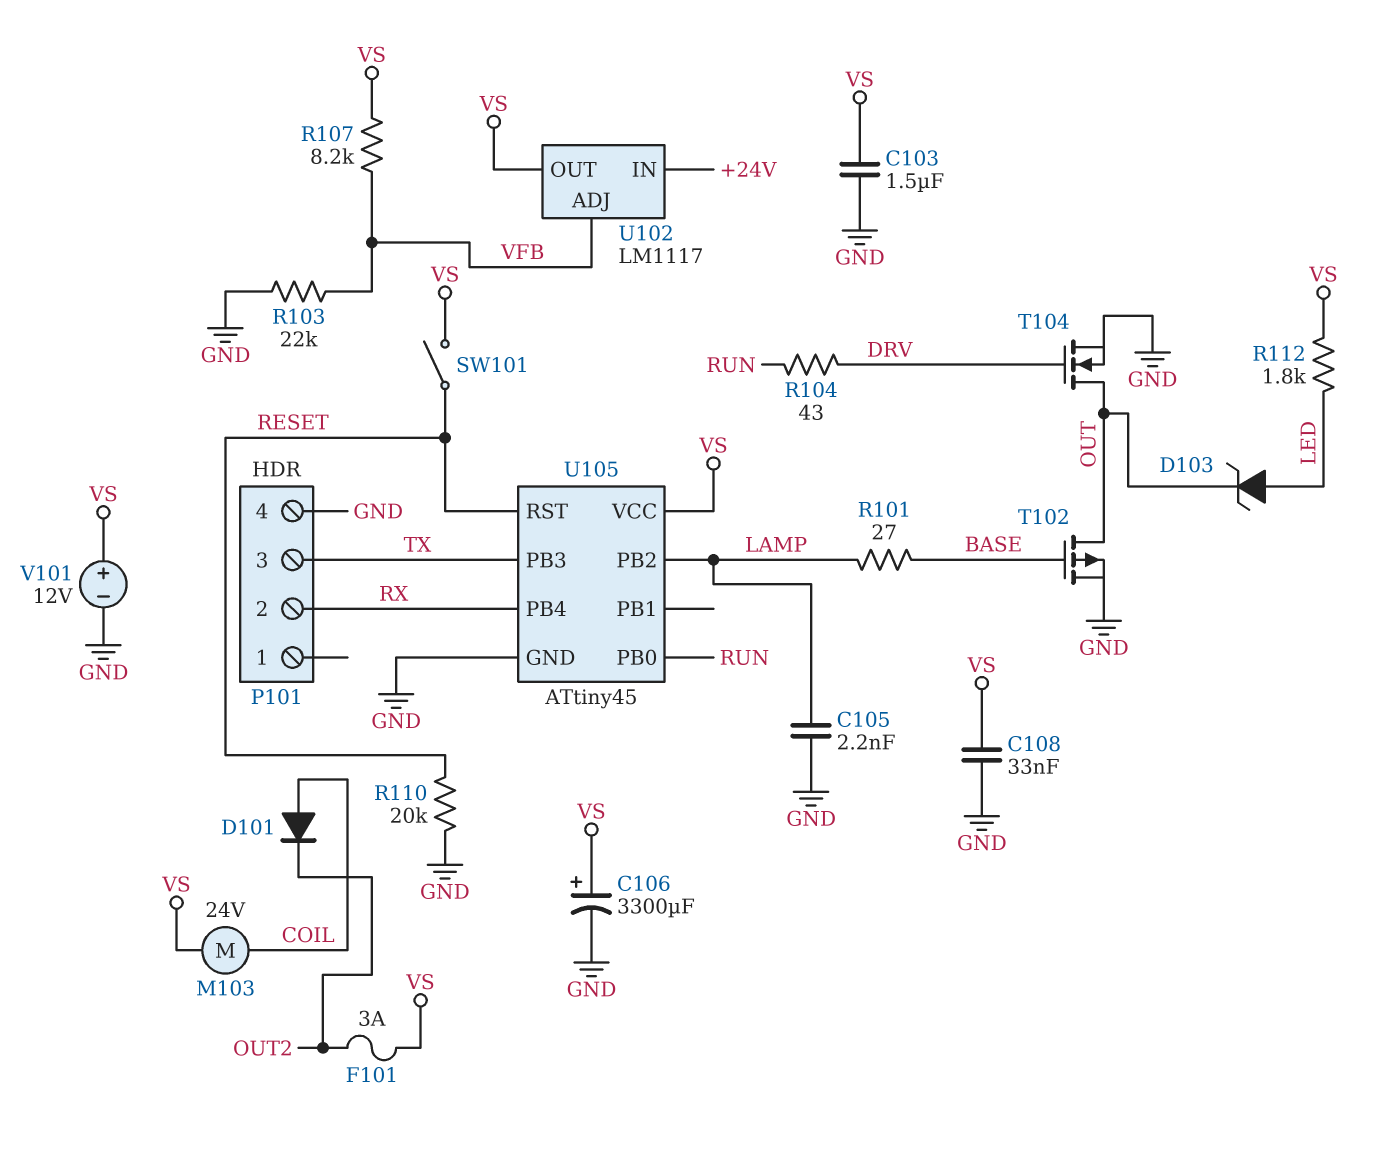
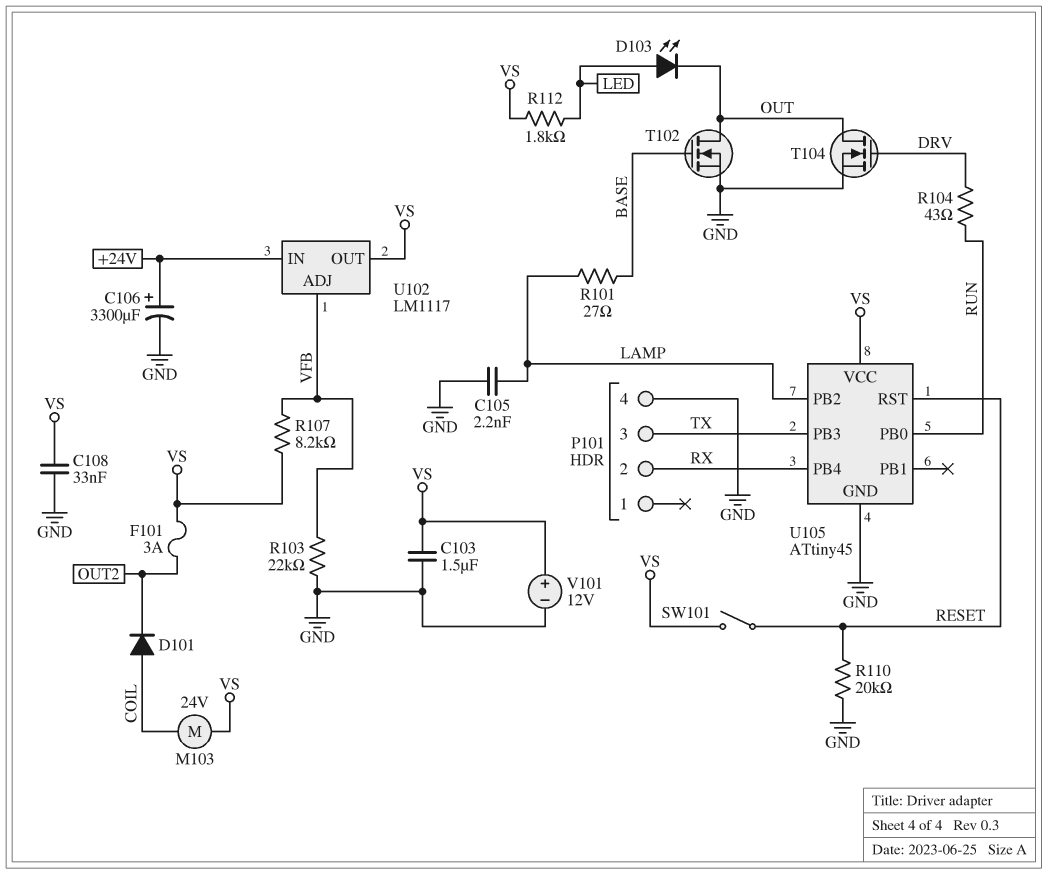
C106: 3300uF (plus VS, minus GND) -> 3300uF (plus +24V, minus GND)
D103: zener (A LED, K OUT) -> LED (A LED, K OUT)
T102: PMOS (G BASE, D OUT, S GND) -> NMOS (G BASE, D OUT, S GND)

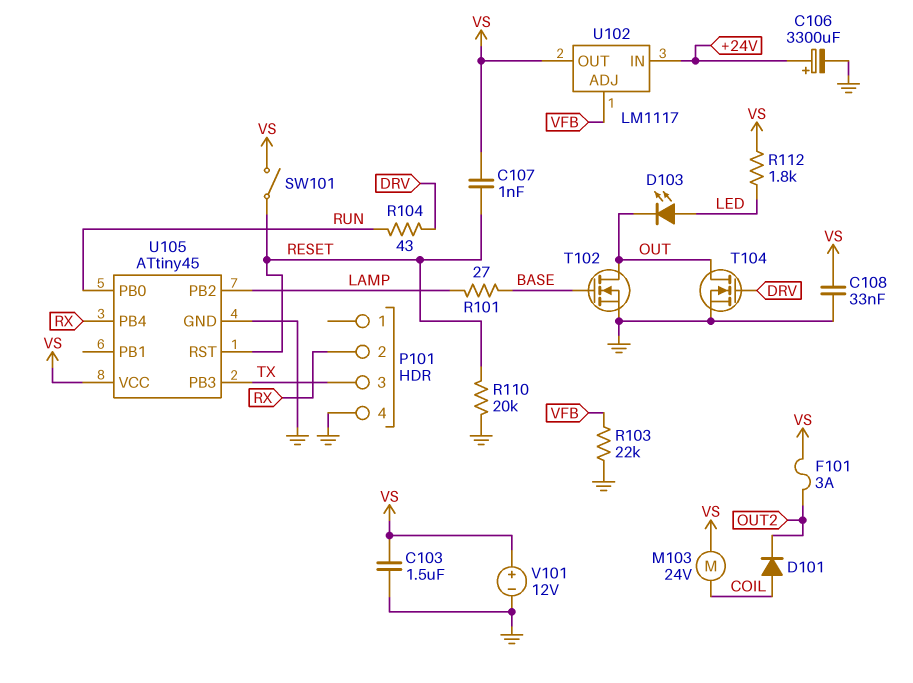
C105: 2.2nF (GND, LAMP) -> none
C107: none -> 1nF (RESET, VS)
R107: 8.2k (VFB, VS) -> none

